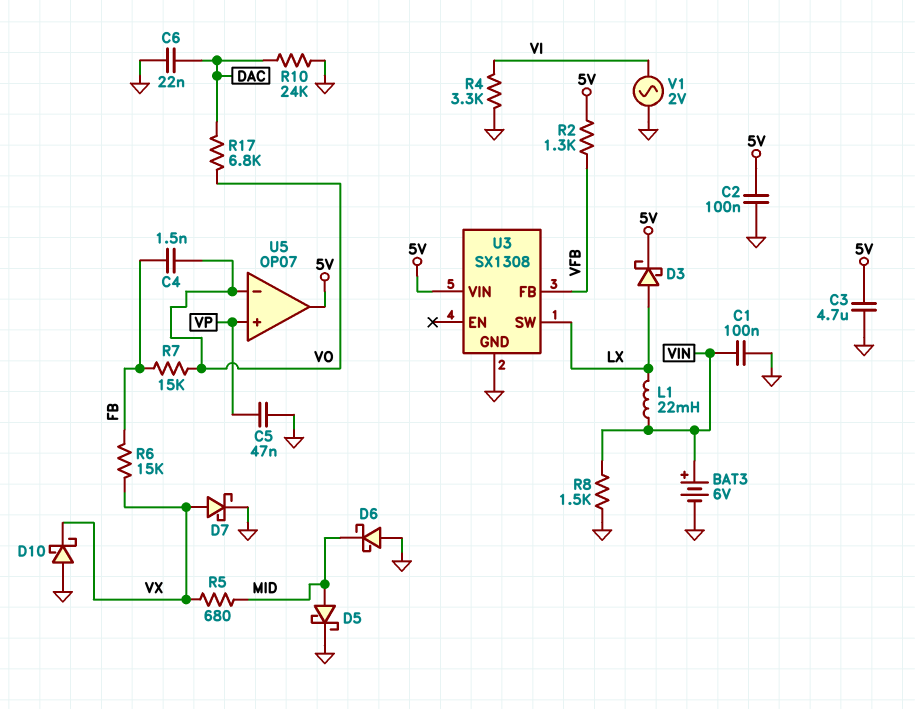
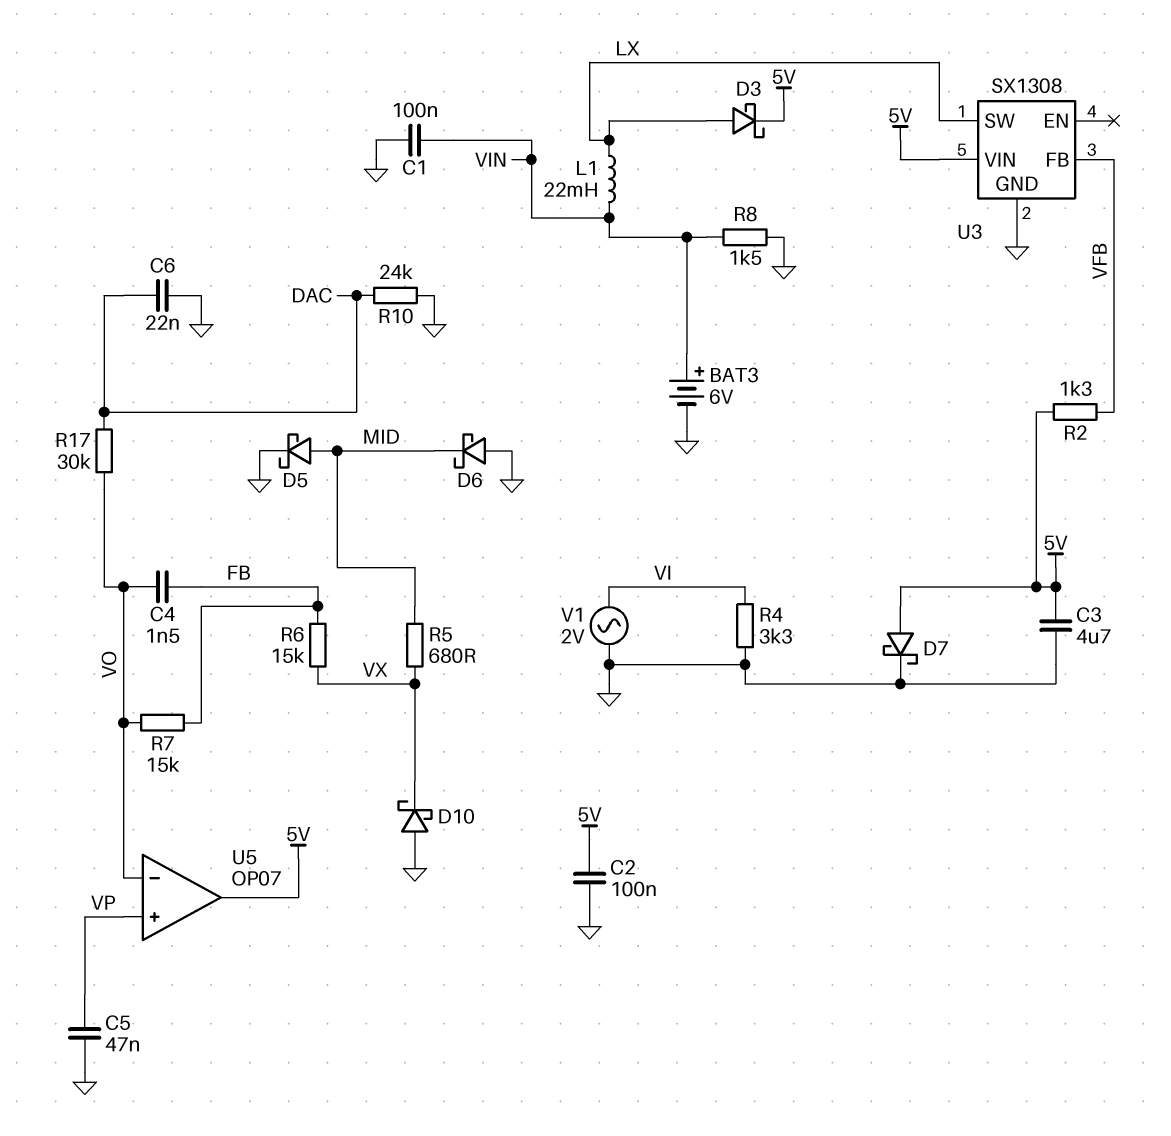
D7: schottky (A VX, K GND) -> schottky (A 5V, K GND)
R17: 6.8k (DAC, VO) -> 30k (DAC, VO)

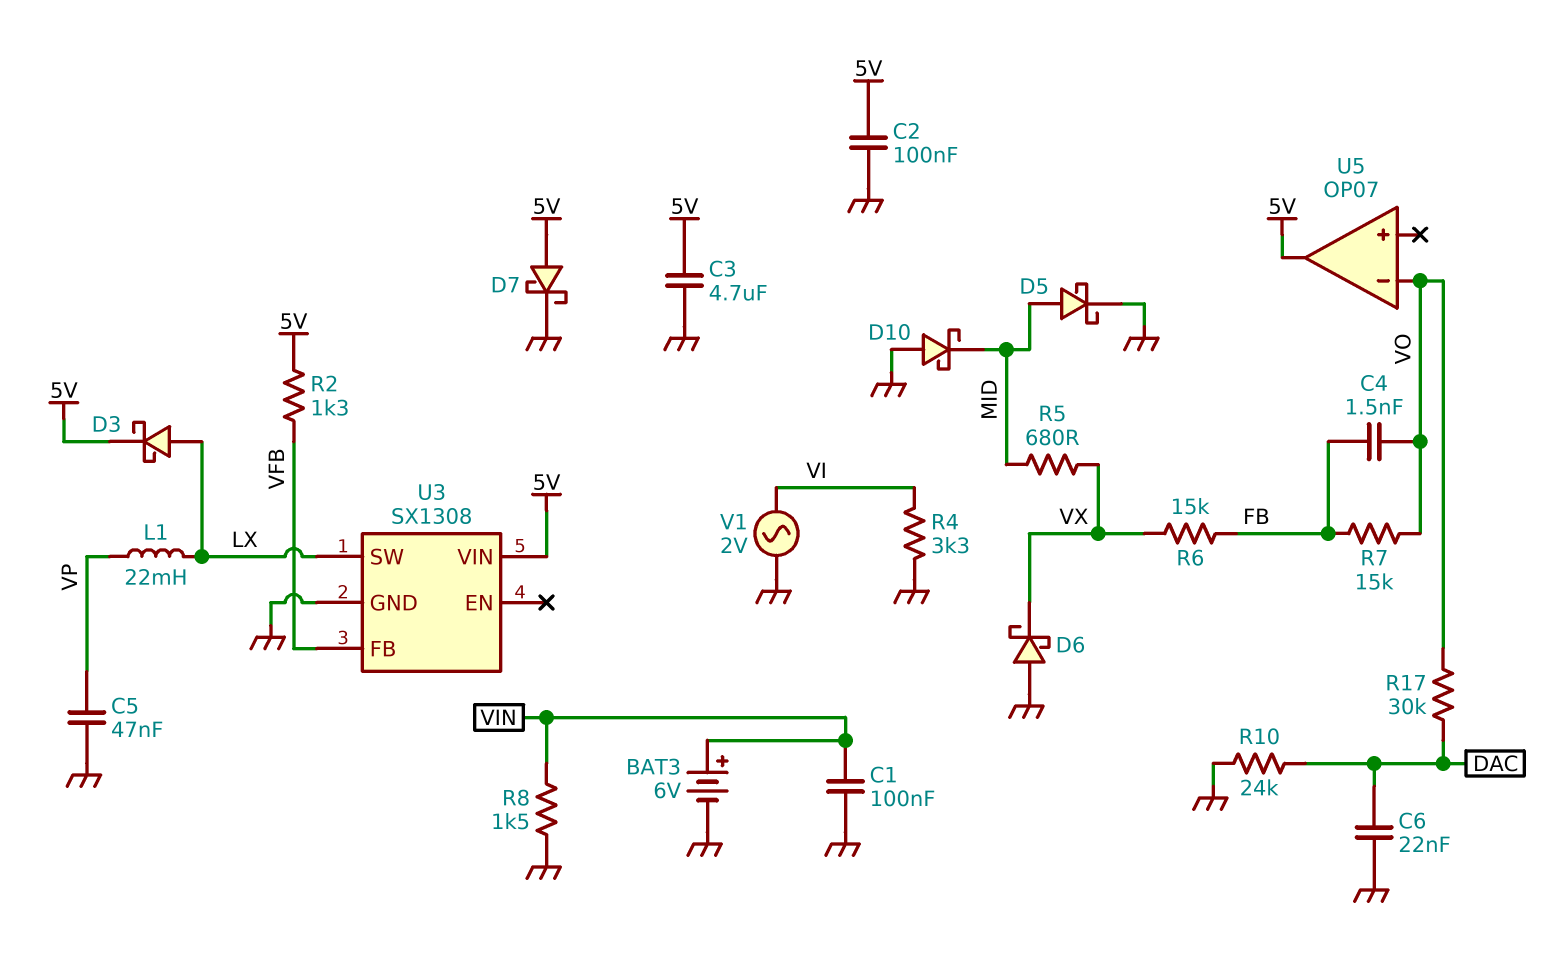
D6: schottky (A GND, K MID) -> schottky (A GND, K VX)
D10: schottky (A GND, K VX) -> schottky (A GND, K MID)
L1: 22mH (LX, VIN) -> 22mH (LX, VP)
U5 pin in+: VP -> none

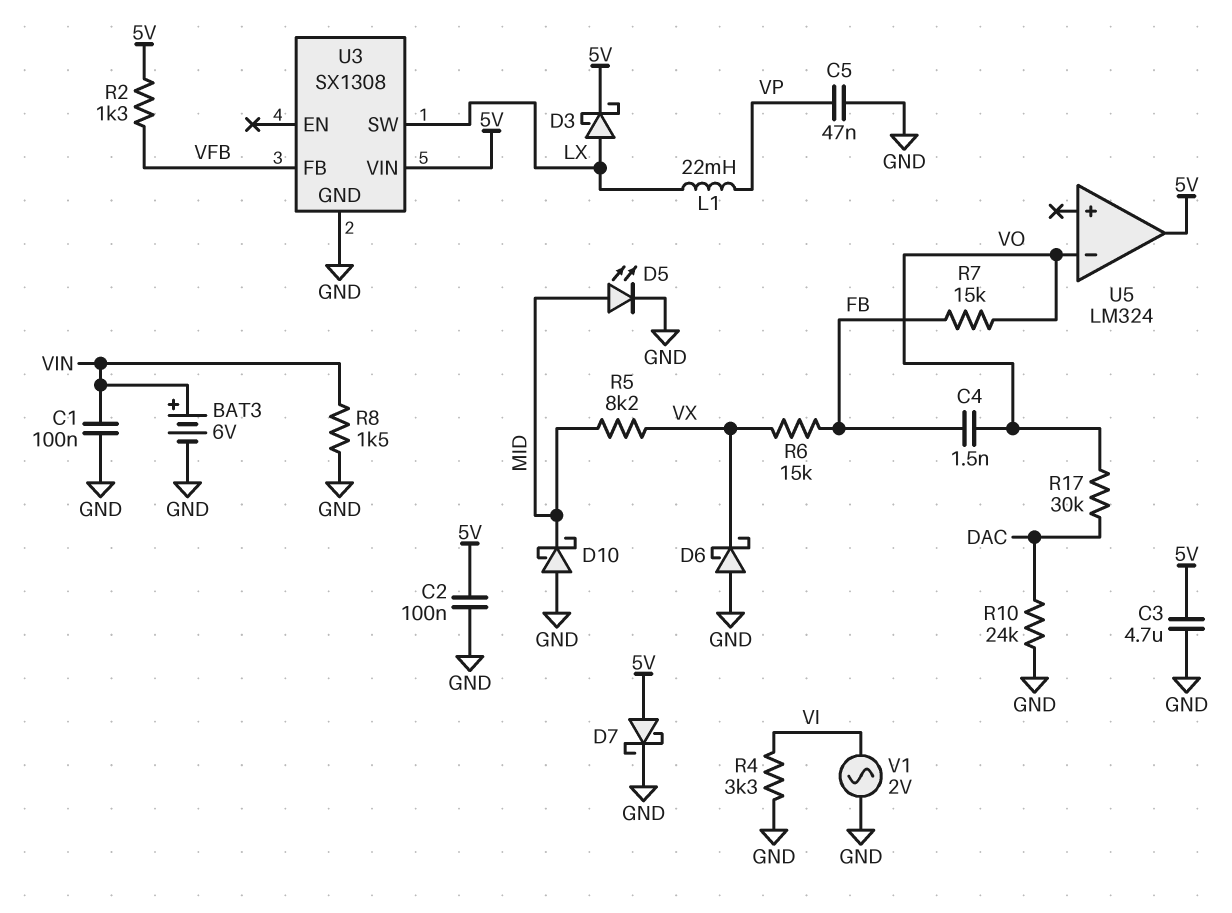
C6: 22nF (DAC, GND) -> none
D5: schottky (A MID, K GND) -> LED (A MID, K GND)
R5: 680 (MID, VX) -> 8.2k (MID, VX)
U5: OP07 -> LM324

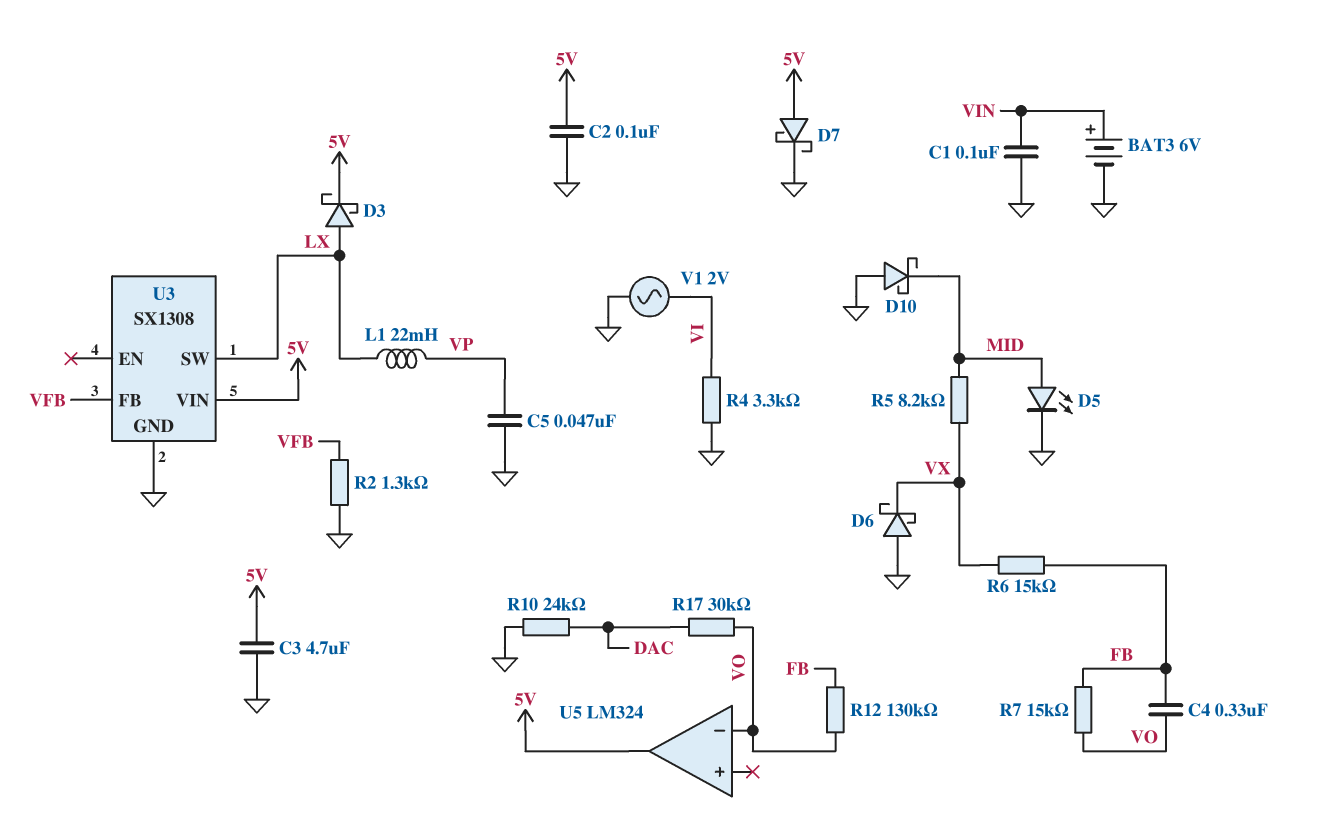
C4: 1.5nF (FB, VO) -> 330nF (FB, VO)
R2: 1.3k (5V, VFB) -> 1.3k (GND, VFB)
R8: 1.5k (GND, VIN) -> none
R12: none -> 130k (FB, VO)

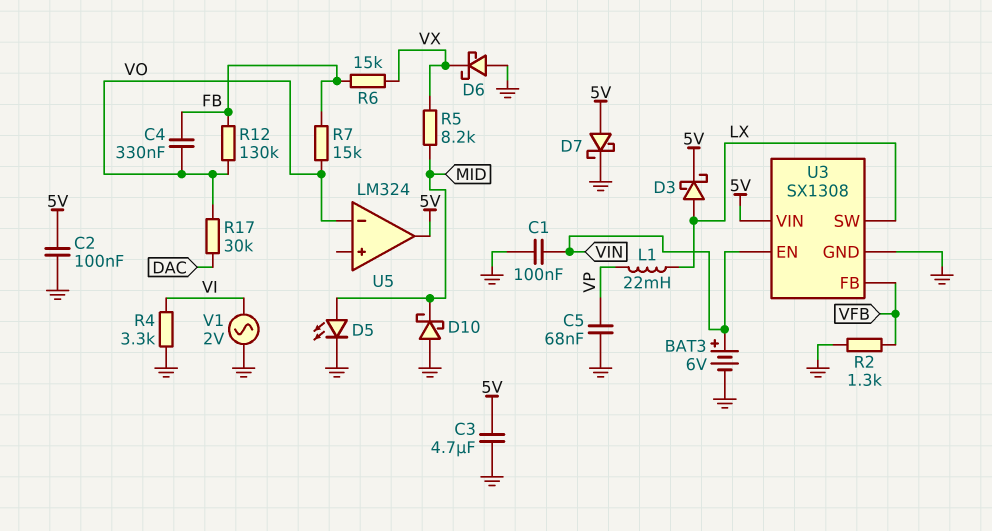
C5: 47nF (GND, VP) -> 68nF (GND, VP)
R10: 24k (DAC, GND) -> none
U3 pin EN: none -> VIN

